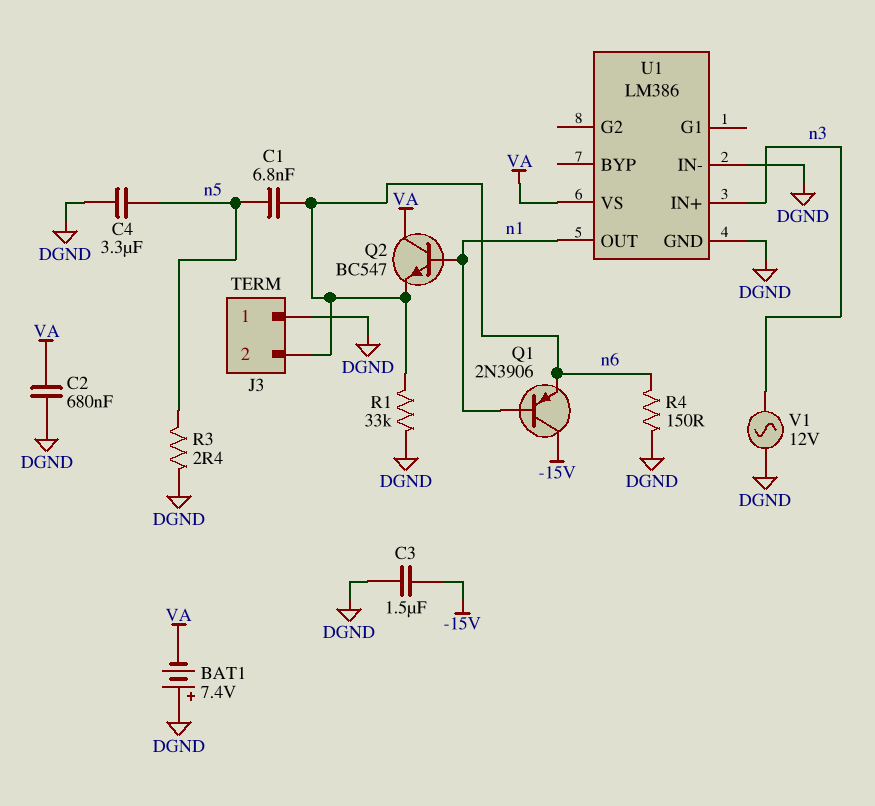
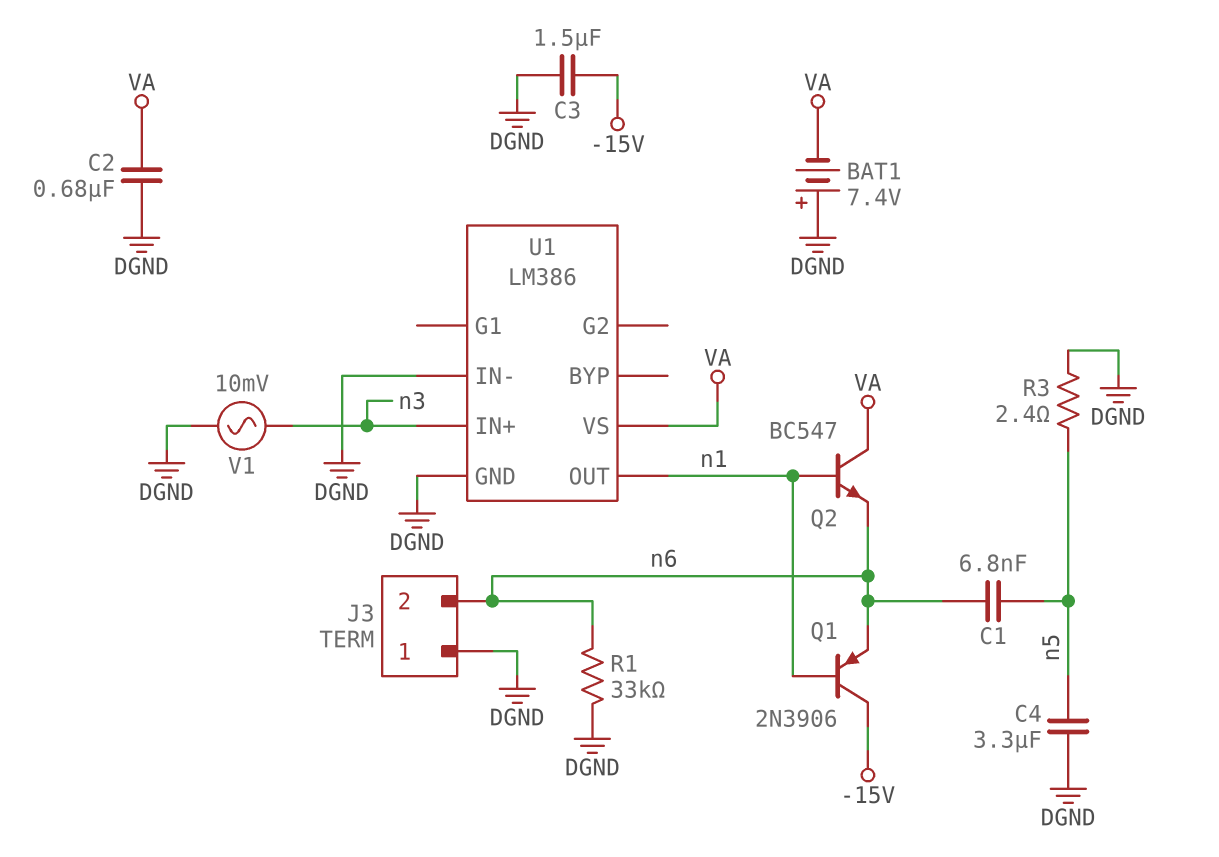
R4: 150 (DGND, n6) -> none
V1: AC 12V (DGND, n3) -> AC 10mV (DGND, n3)

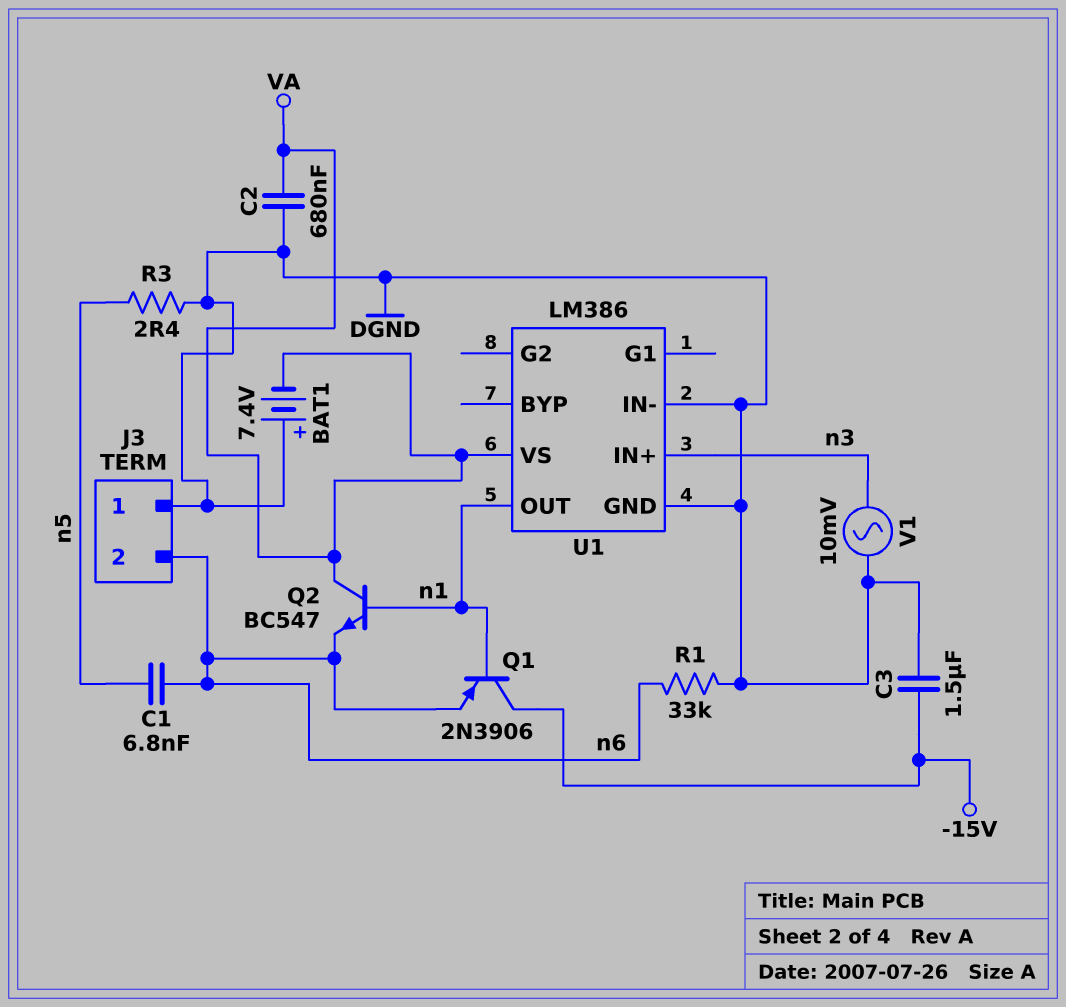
C4: 3.3uF (DGND, n5) -> none

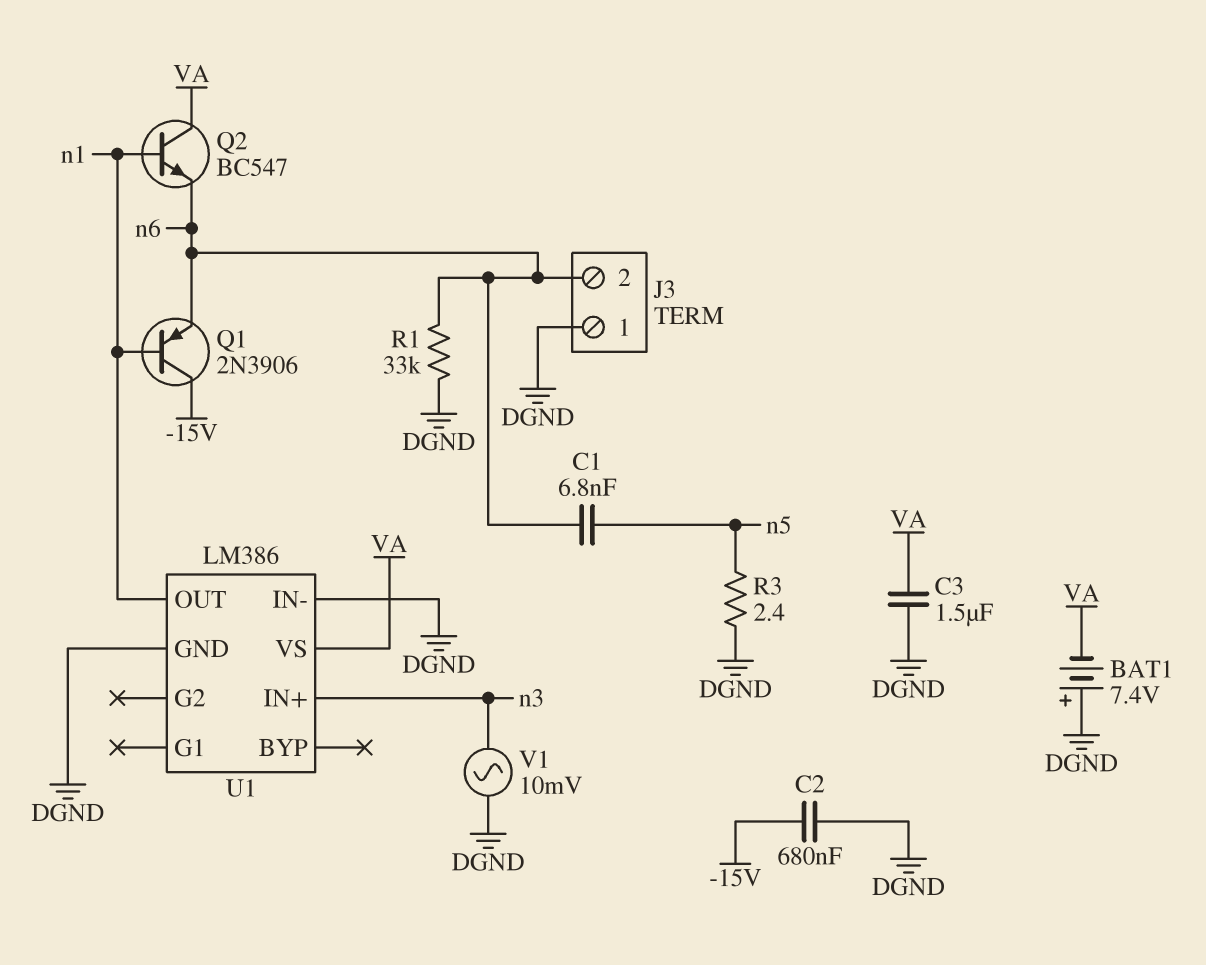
C2: 680nF (DGND, VA) -> 680nF (-15V, DGND)
C3: 1.5uF (-15V, DGND) -> 1.5uF (DGND, VA)

